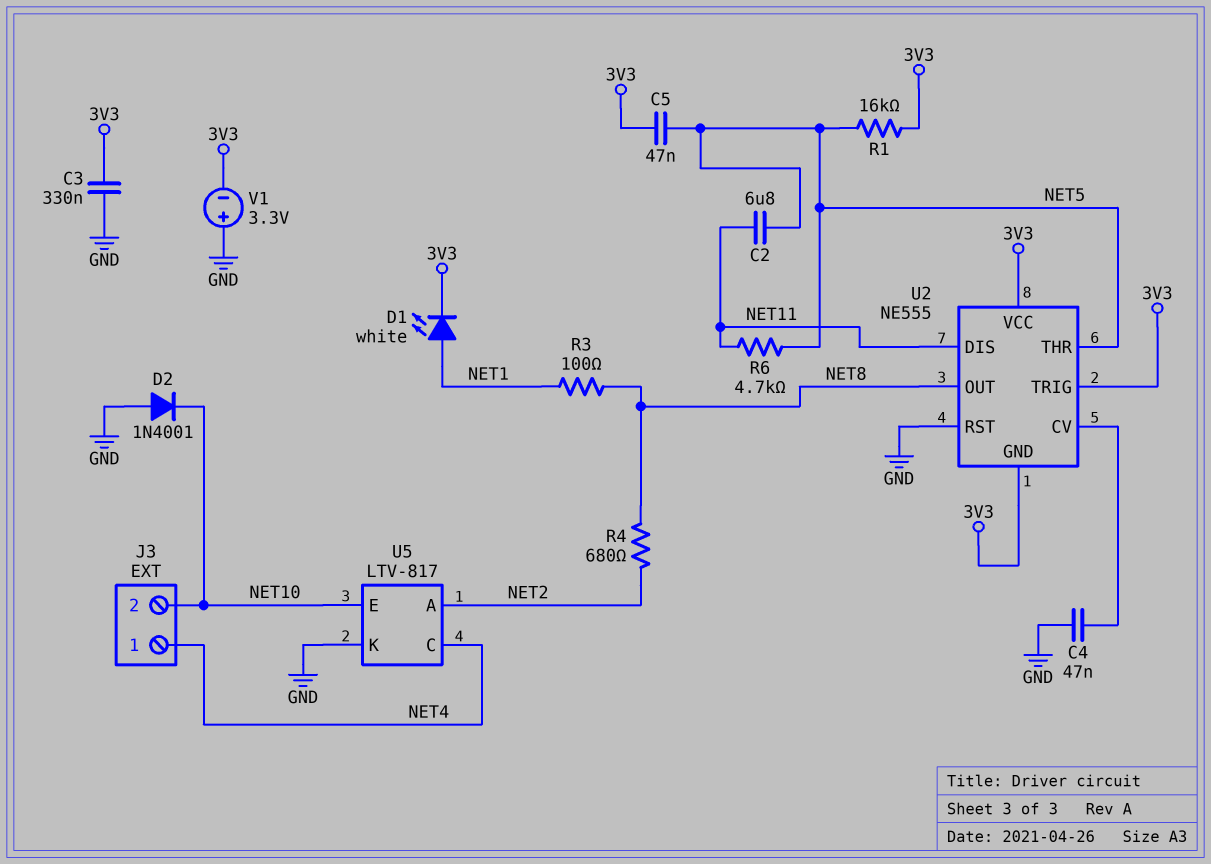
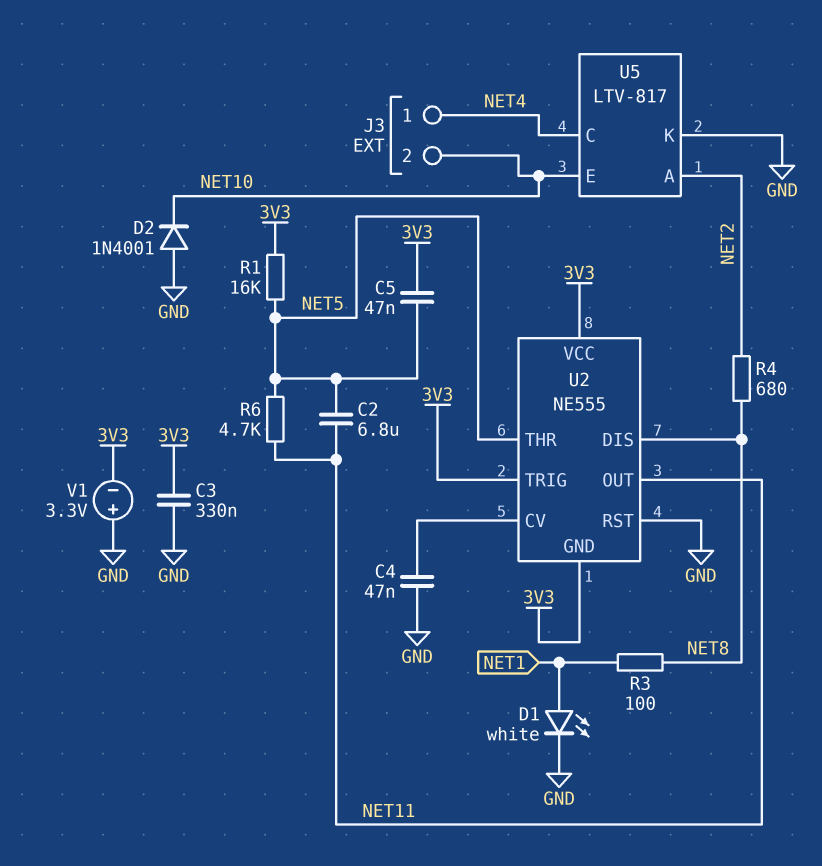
D1: LED white (A NET1, K 3V3) -> LED white (A NET1, K GND)
U2 pin DIS: NET11 -> NET8
U2 pin OUT: NET8 -> NET11

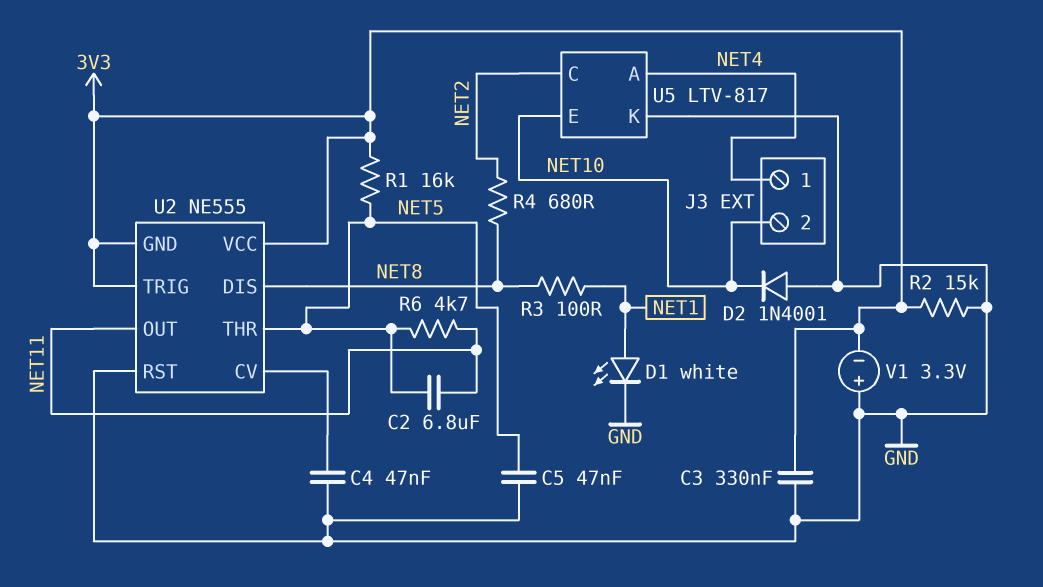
C5: 47nF (3V3, NET5) -> 47nF (GND, NET5)
R2: none -> 15k (3V3, GND)
U5 pin A: NET2 -> NET4
U5 pin C: NET4 -> NET2

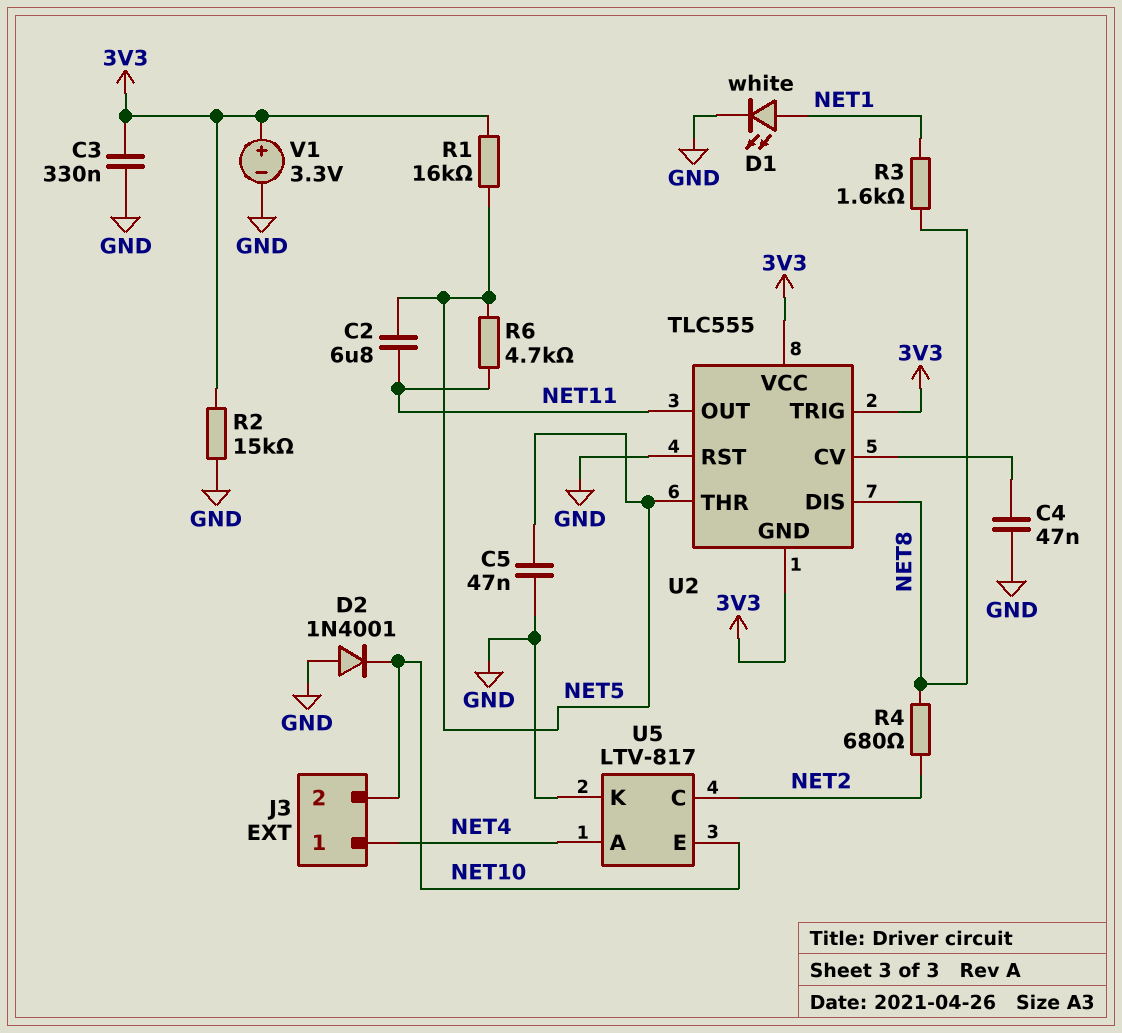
R3: 100 (NET1, NET8) -> 1.6k (NET1, NET8)
U2: NE555 -> TLC555
V1: 3.3V (plus GND, minus 3V3) -> 3.3V (plus 3V3, minus GND)

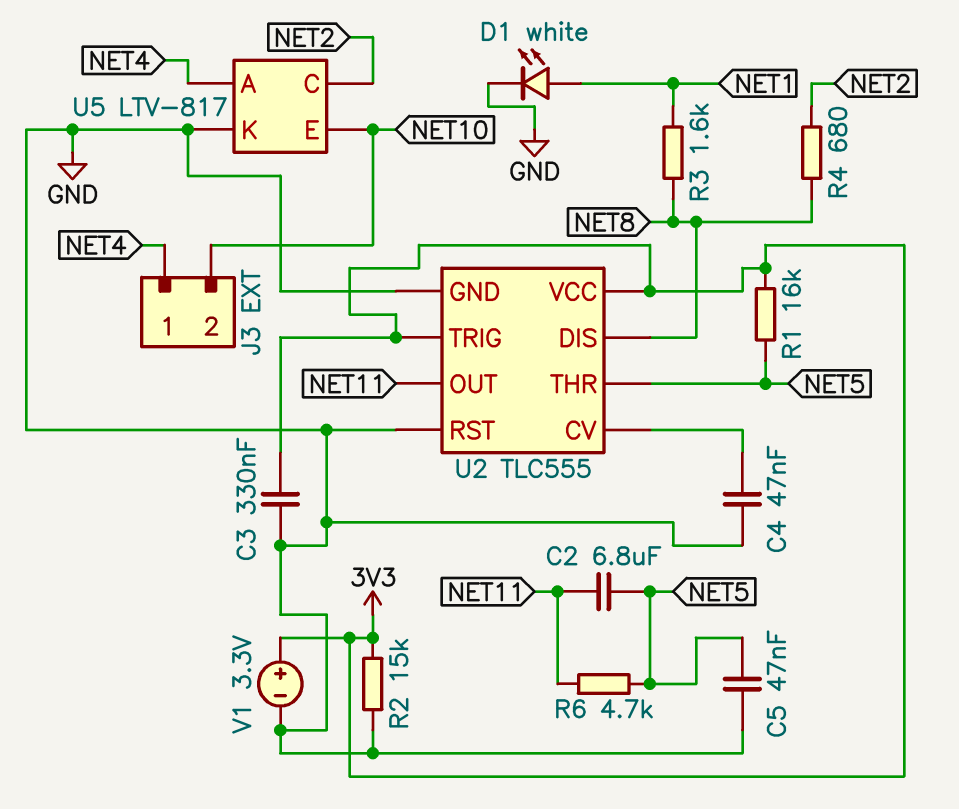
D2: diode 1N4001 (A GND, K NET10) -> none
U2 pin GND: 3V3 -> GND

